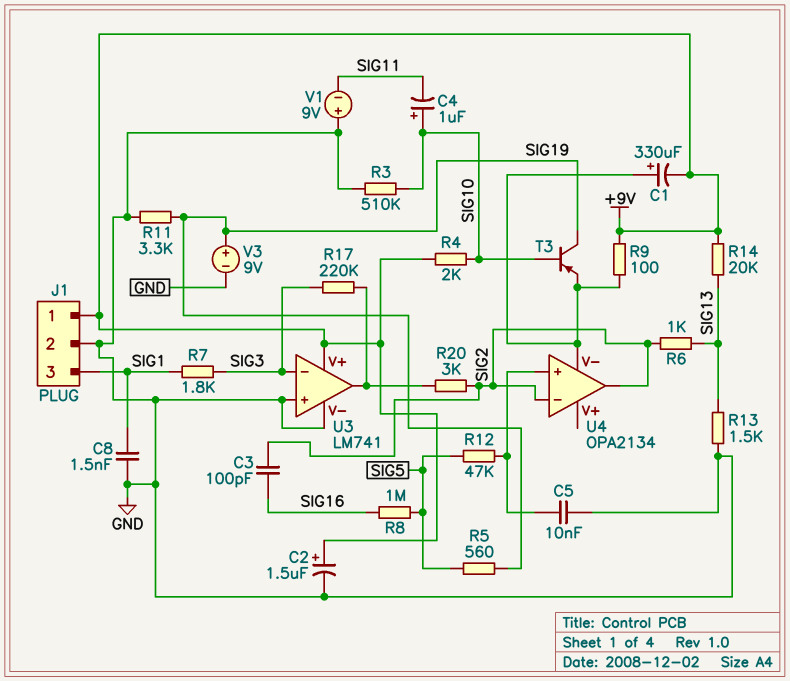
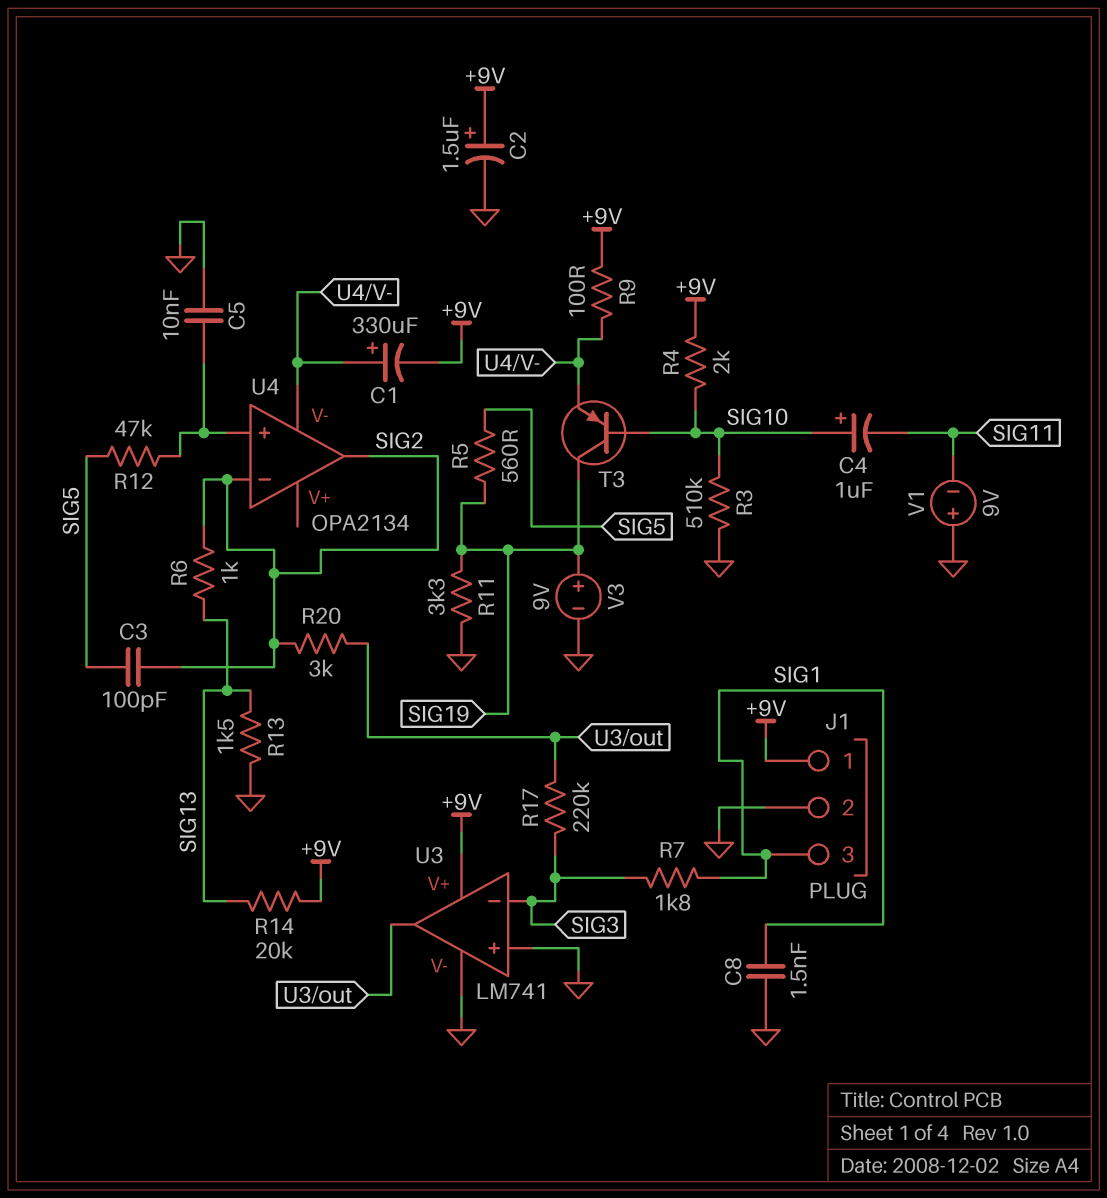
C3: 100pF (SIG2, SIG16) -> 100pF (SIG2, SIG5)
R8: 1M (SIG5, SIG16) -> none

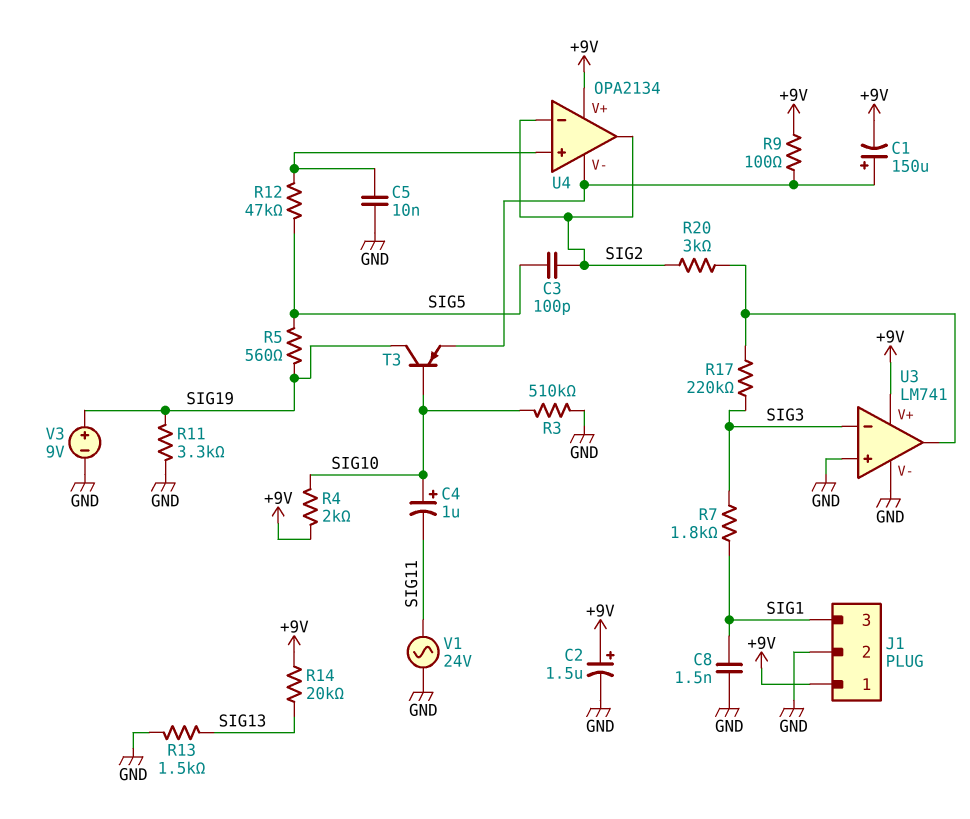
C1: 330uF (plus U4/V-, minus +9V) -> 150uF (plus U4/V-, minus +9V)
R6: 1k (SIG2, SIG13) -> none
U4 pin V+: none -> +9V
V1: 9V (plus GND, minus SIG11) -> AC 24V (GND, SIG11)

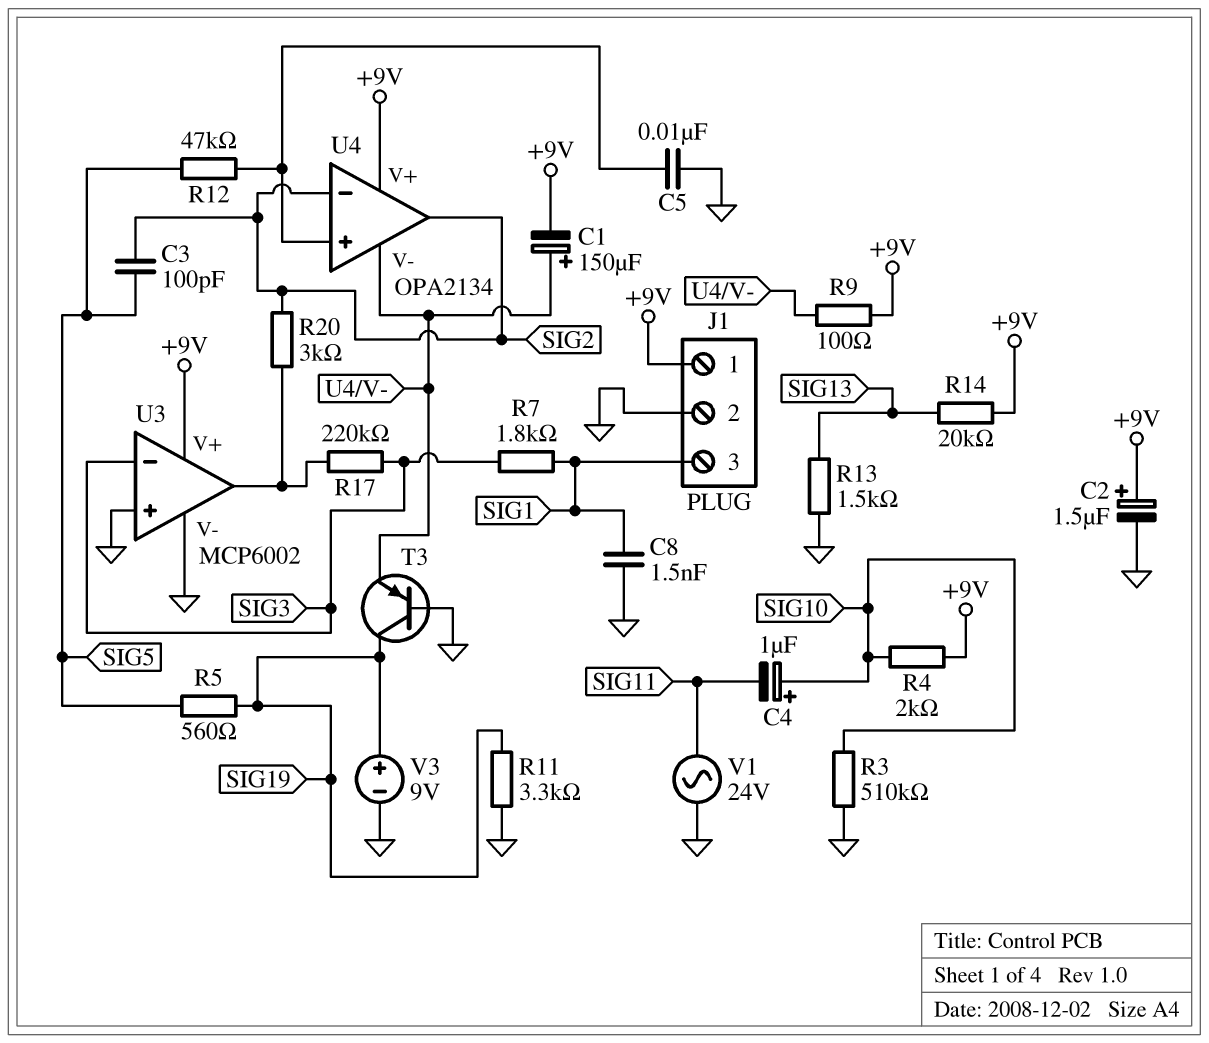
T3: PNP (B SIG10, C SIG19, E U4/V-) -> PNP (B GND, C SIG19, E U4/V-)
U3: LM741 -> MCP6002

